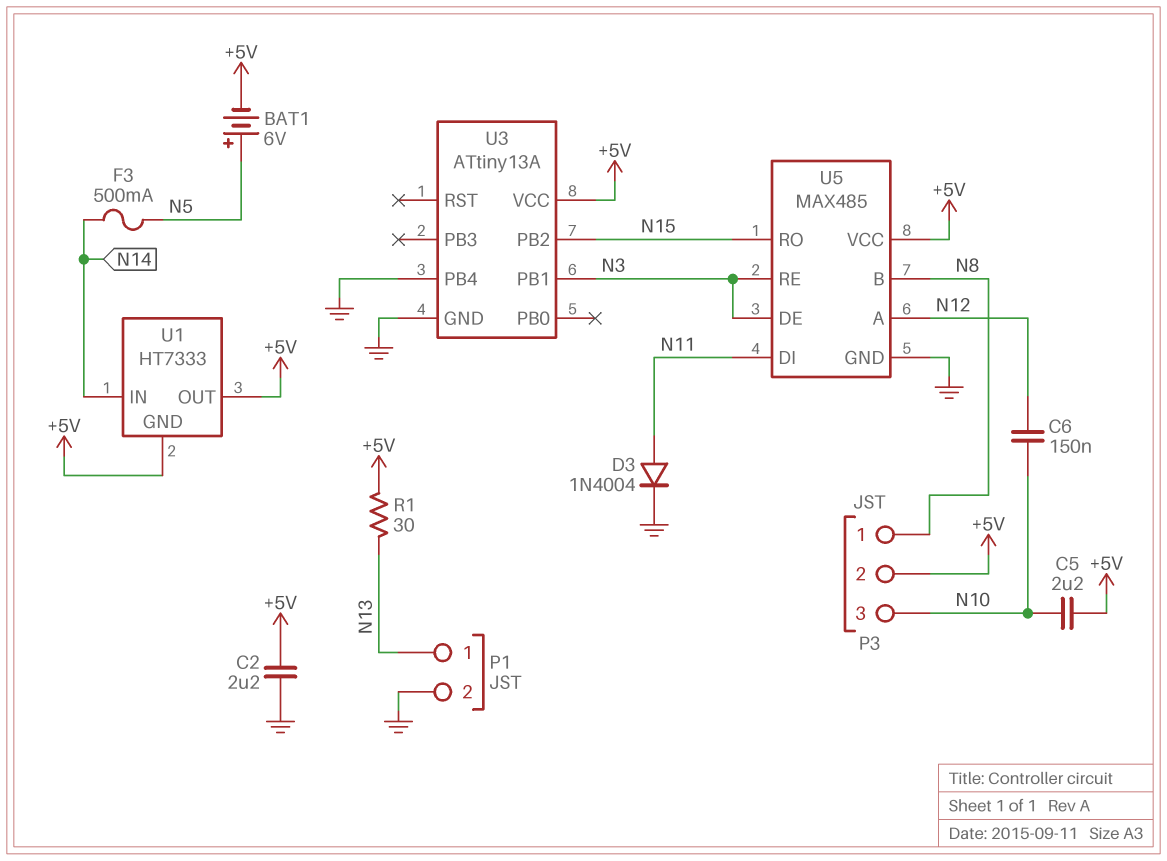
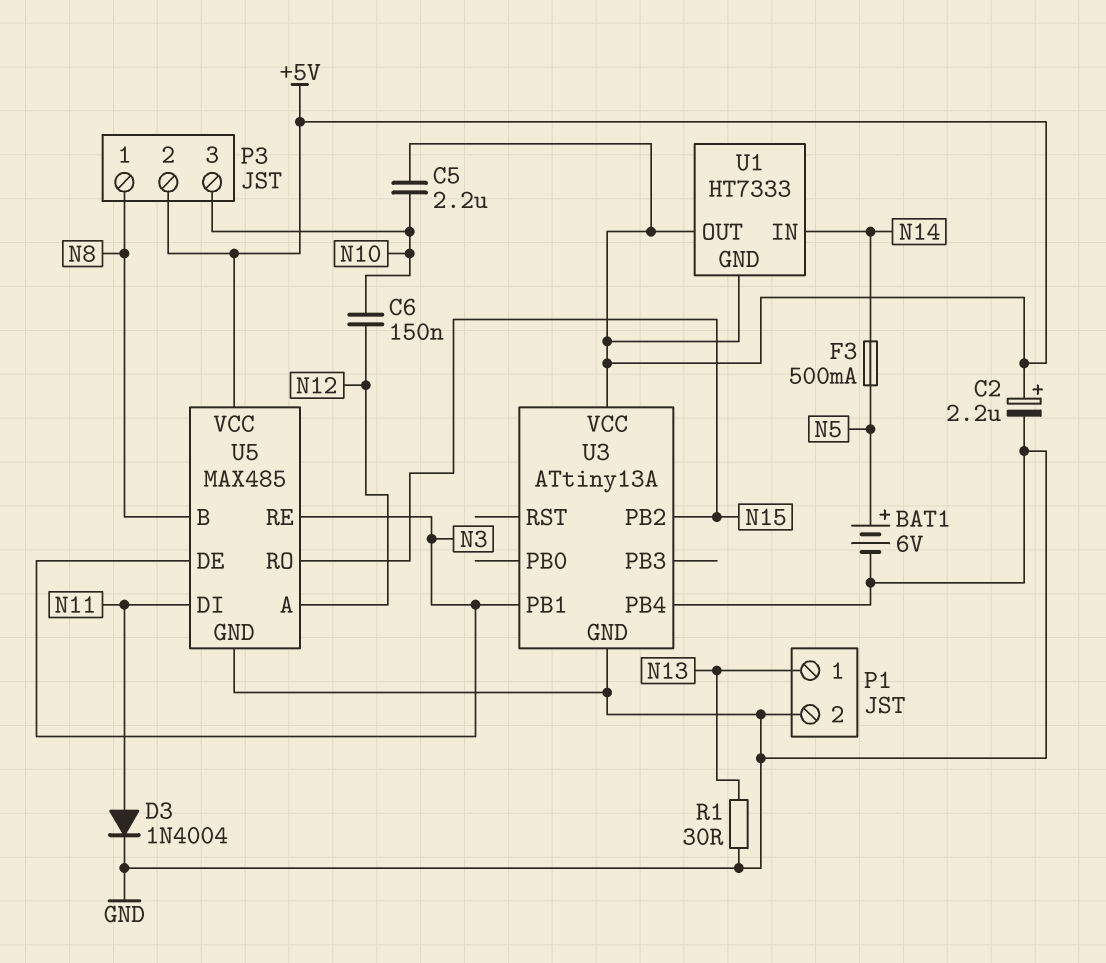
BAT1: 6V (plus N5, minus +5V) -> 6V (plus N5, minus GND)
C2: 2.2uF (+5V, GND) -> 2.2uF (plus +5V, minus GND)
R1: 30 (+5V, N13) -> 30 (GND, N13)

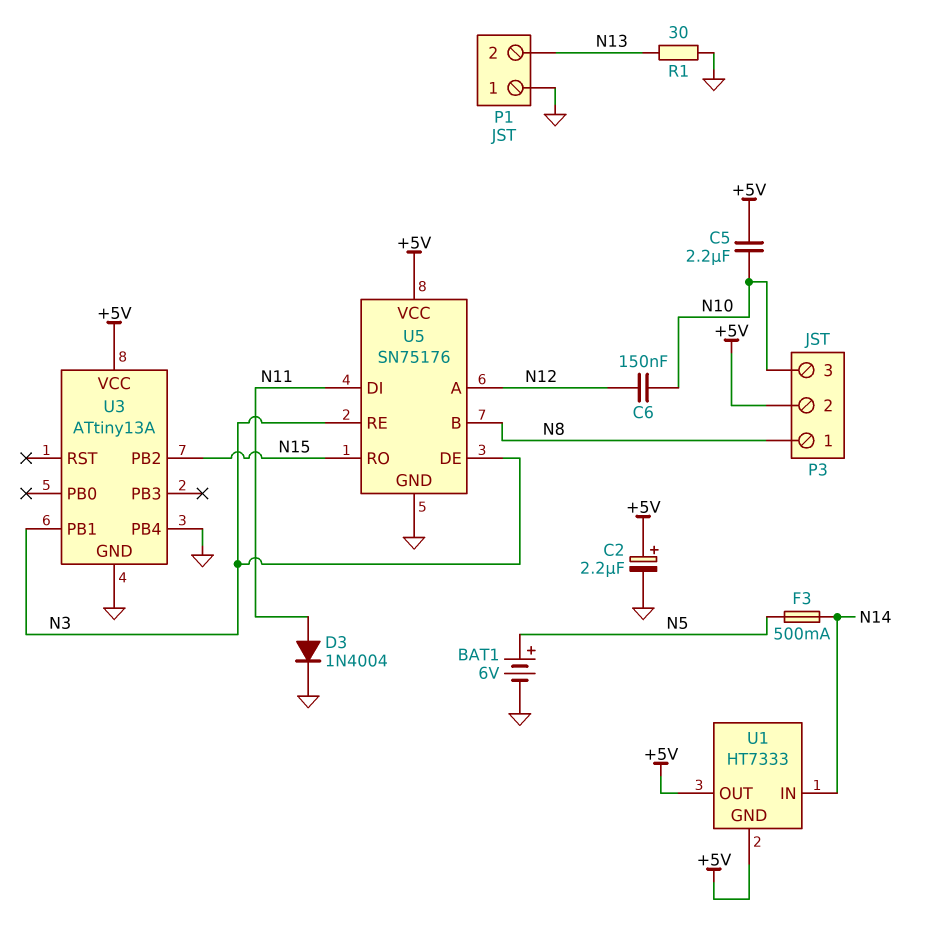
P1 pin 1: N13 -> GND
P1 pin 2: GND -> N13
U5: MAX485 -> SN75176

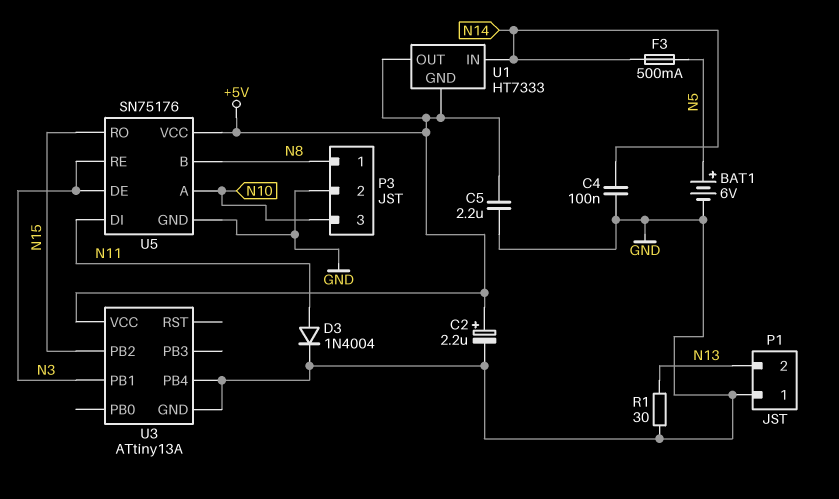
C4: none -> 100nF (GND, N14)
C5: 2.2uF (+5V, N10) -> 2.2uF (+5V, GND)
C6: 150nF (N10, N12) -> none
P3 pin 2: +5V -> GND
U5 pin A: N12 -> N10

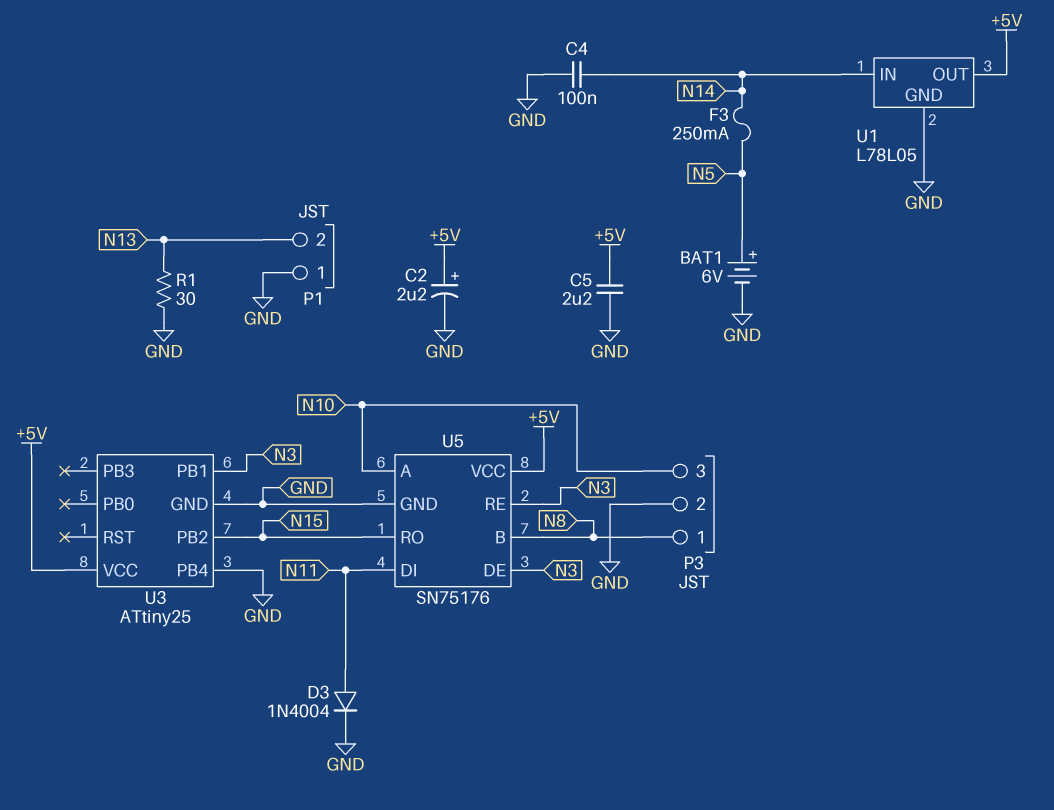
F3: 500mA (N5, N14) -> 250mA (N5, N14)
U1: HT7333 -> L78L05
U1 pin GND: +5V -> GND
U3: ATtiny13A -> ATtiny25

